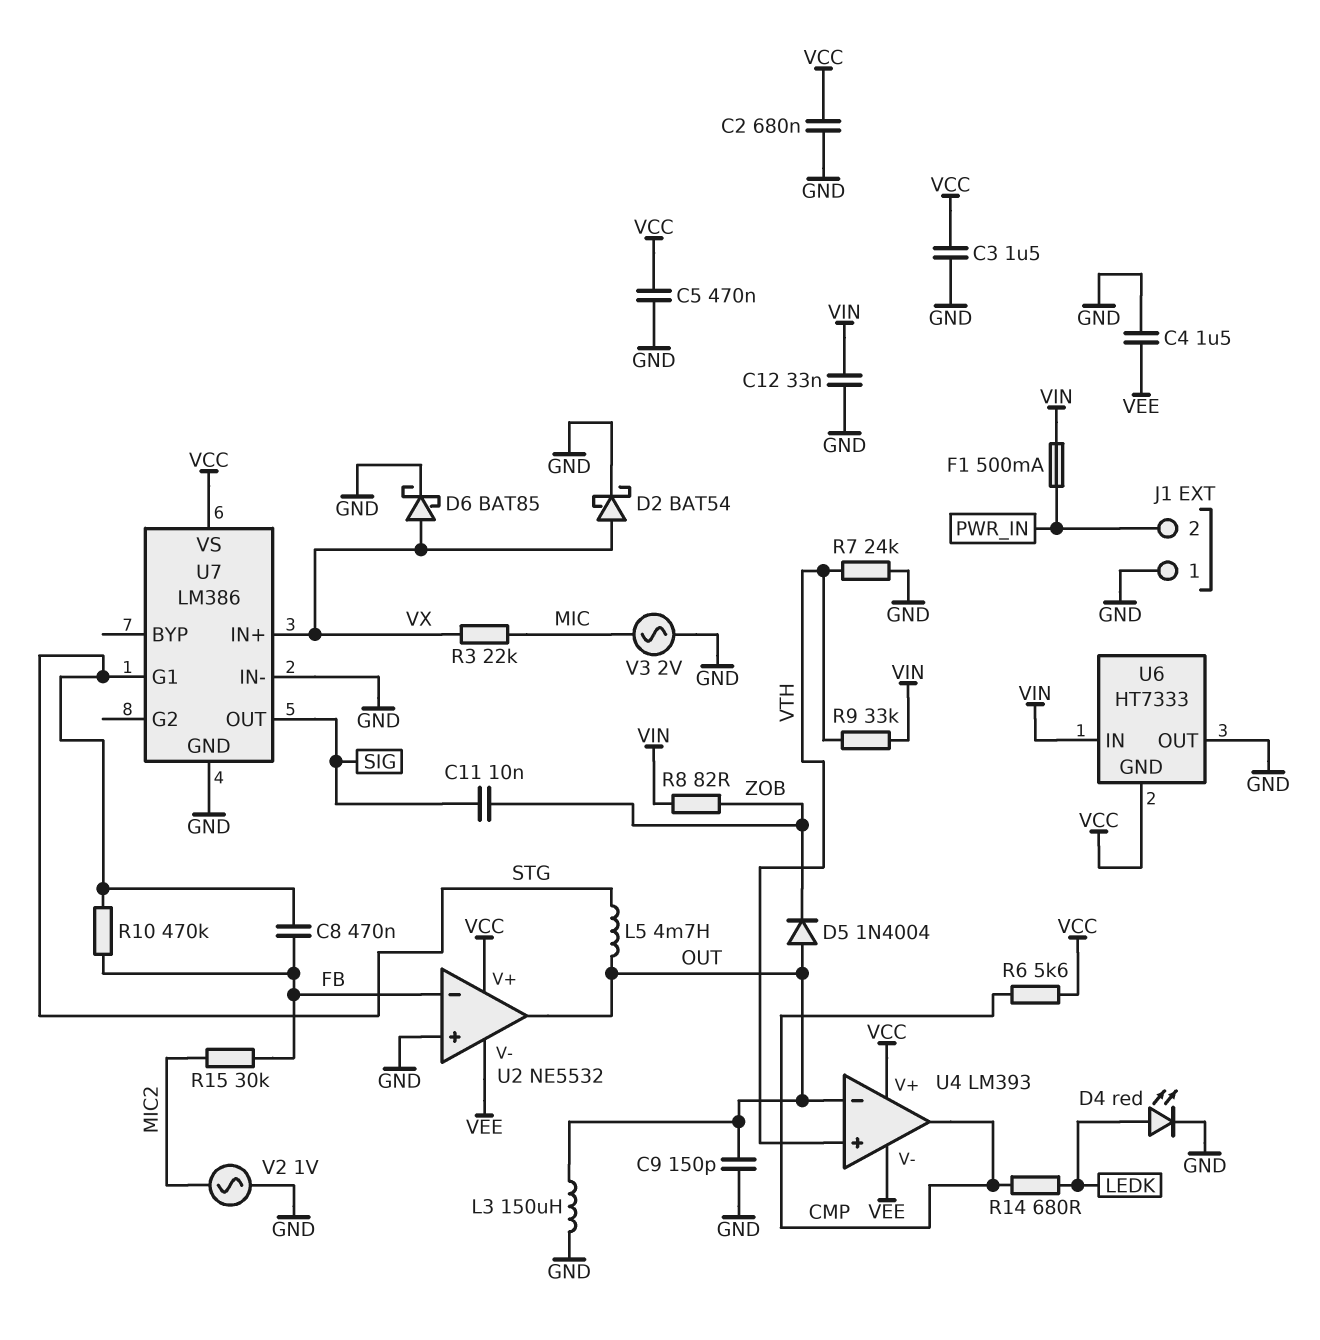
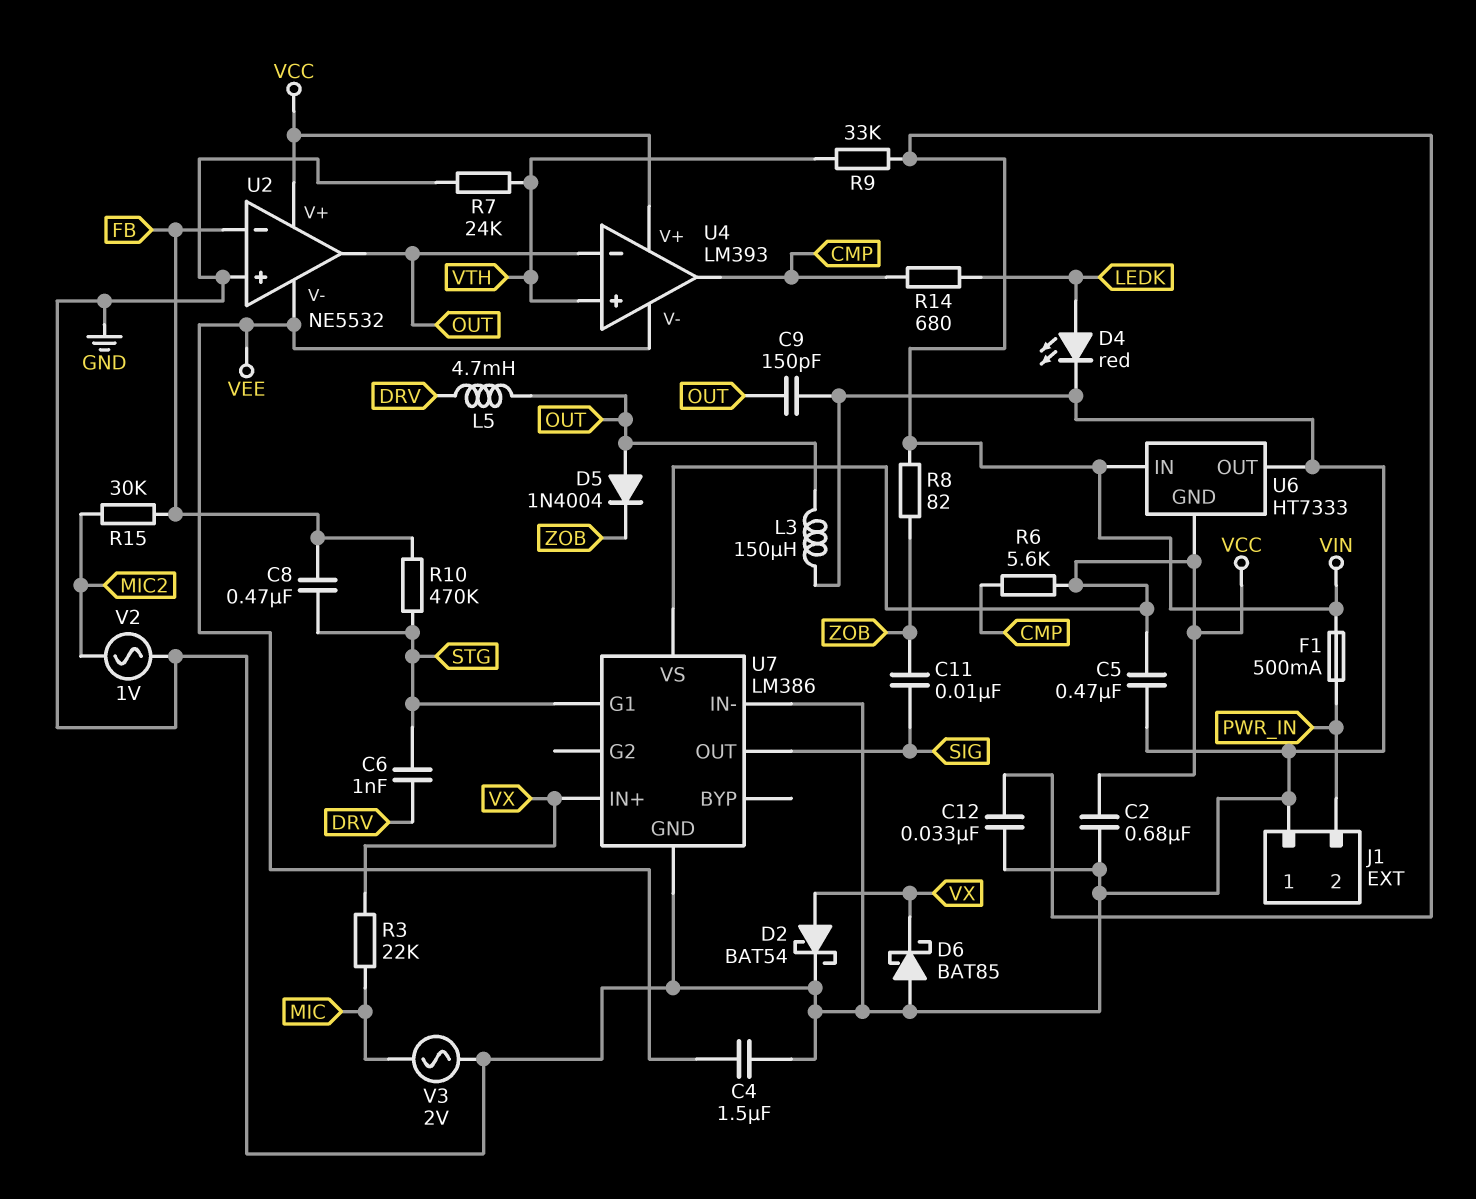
C3: 1.5uF (GND, VCC) -> none
C6: none -> 1nF (DRV, STG)
D6: schottky BAT85 (A VX, K GND) -> schottky BAT85 (A GND, K VX)
L5: 4.7mH (OUT, STG) -> 4.7mH (DRV, OUT)

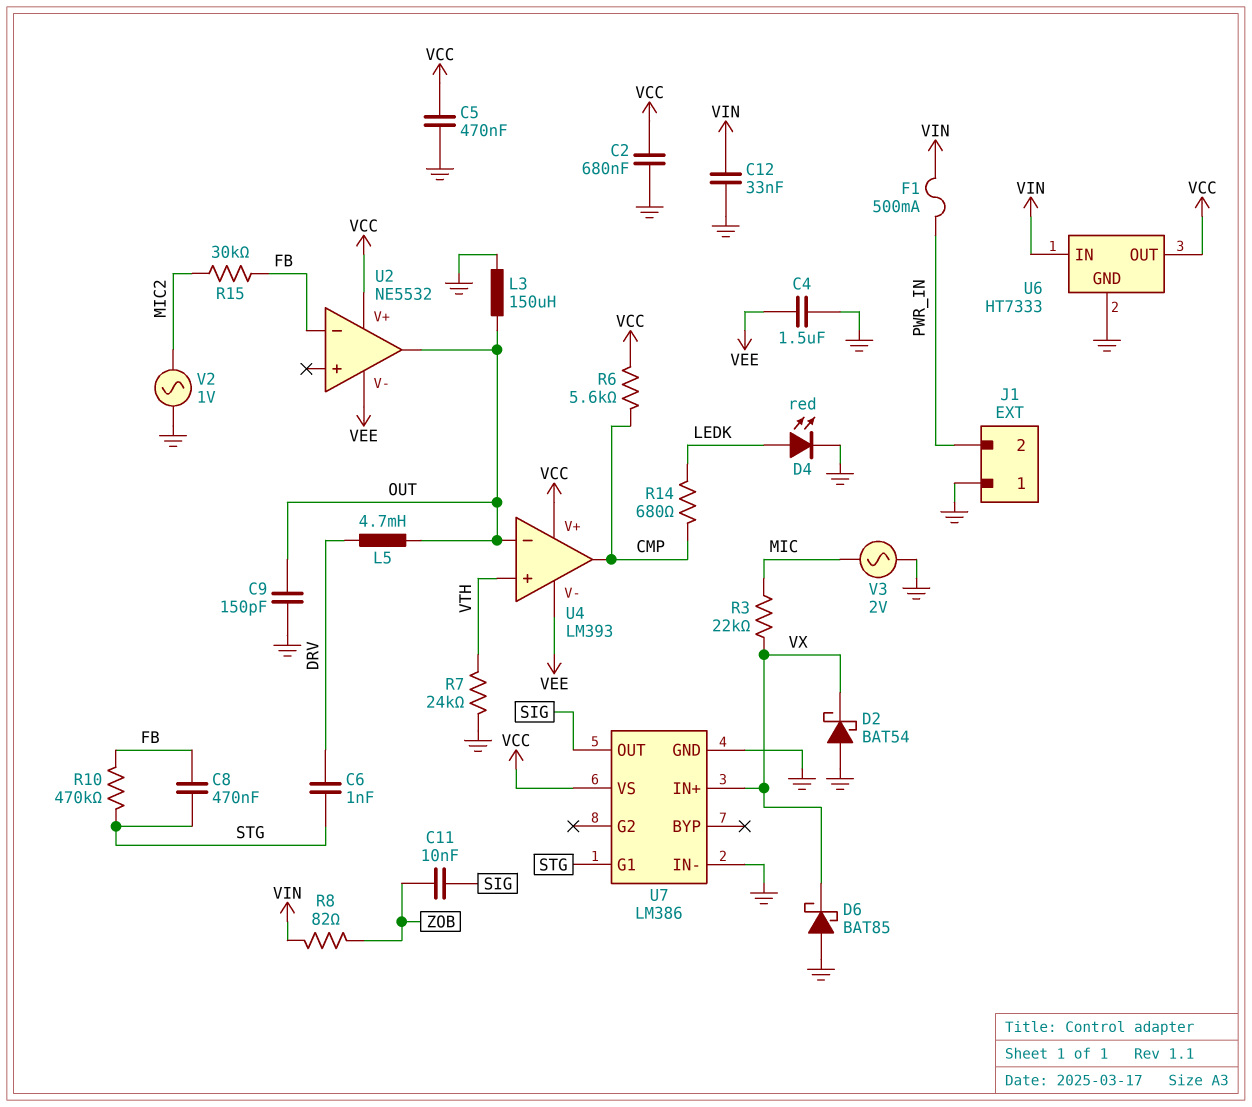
D2: schottky BAT54 (A VX, K GND) -> schottky BAT54 (A GND, K VX)
D5: diode 1N4004 (A OUT, K ZOB) -> none
R9: 33k (VIN, VTH) -> none
U2 pin in+: GND -> none
U6 pin GND: VCC -> GND
U6 pin OUT: GND -> VCC

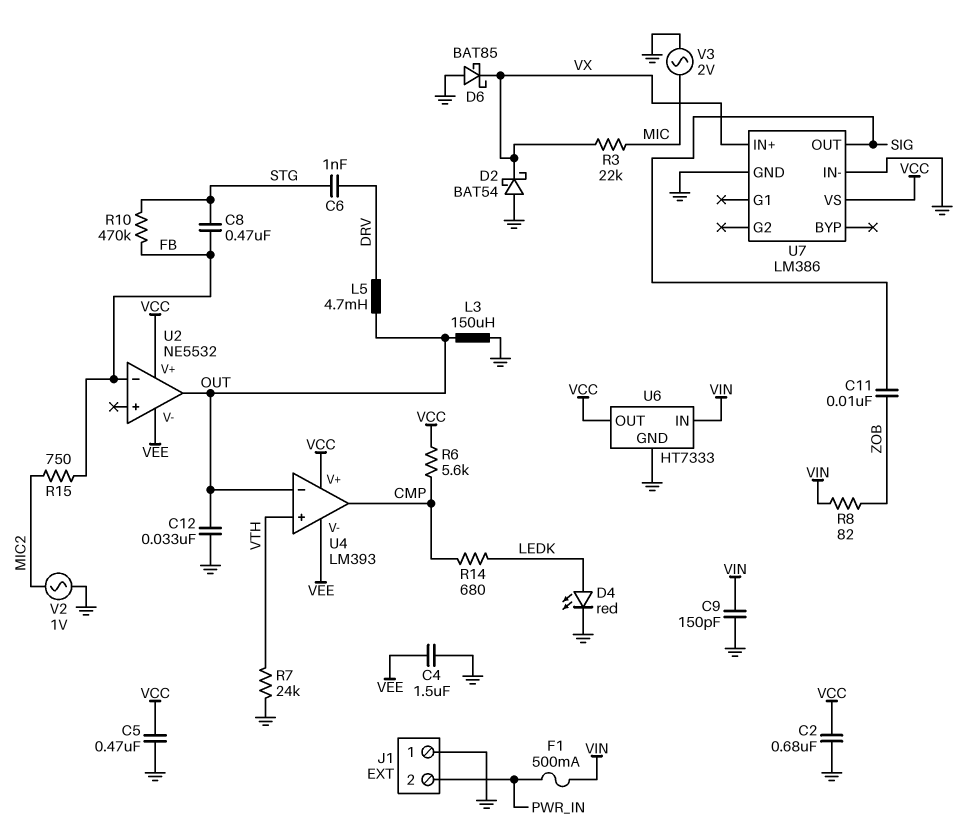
C9: 150pF (GND, OUT) -> 150pF (GND, VIN)
C12: 33nF (GND, VIN) -> 33nF (GND, OUT)
R15: 30k (FB, MIC2) -> 750 (FB, MIC2)
U7 pin G1: STG -> none

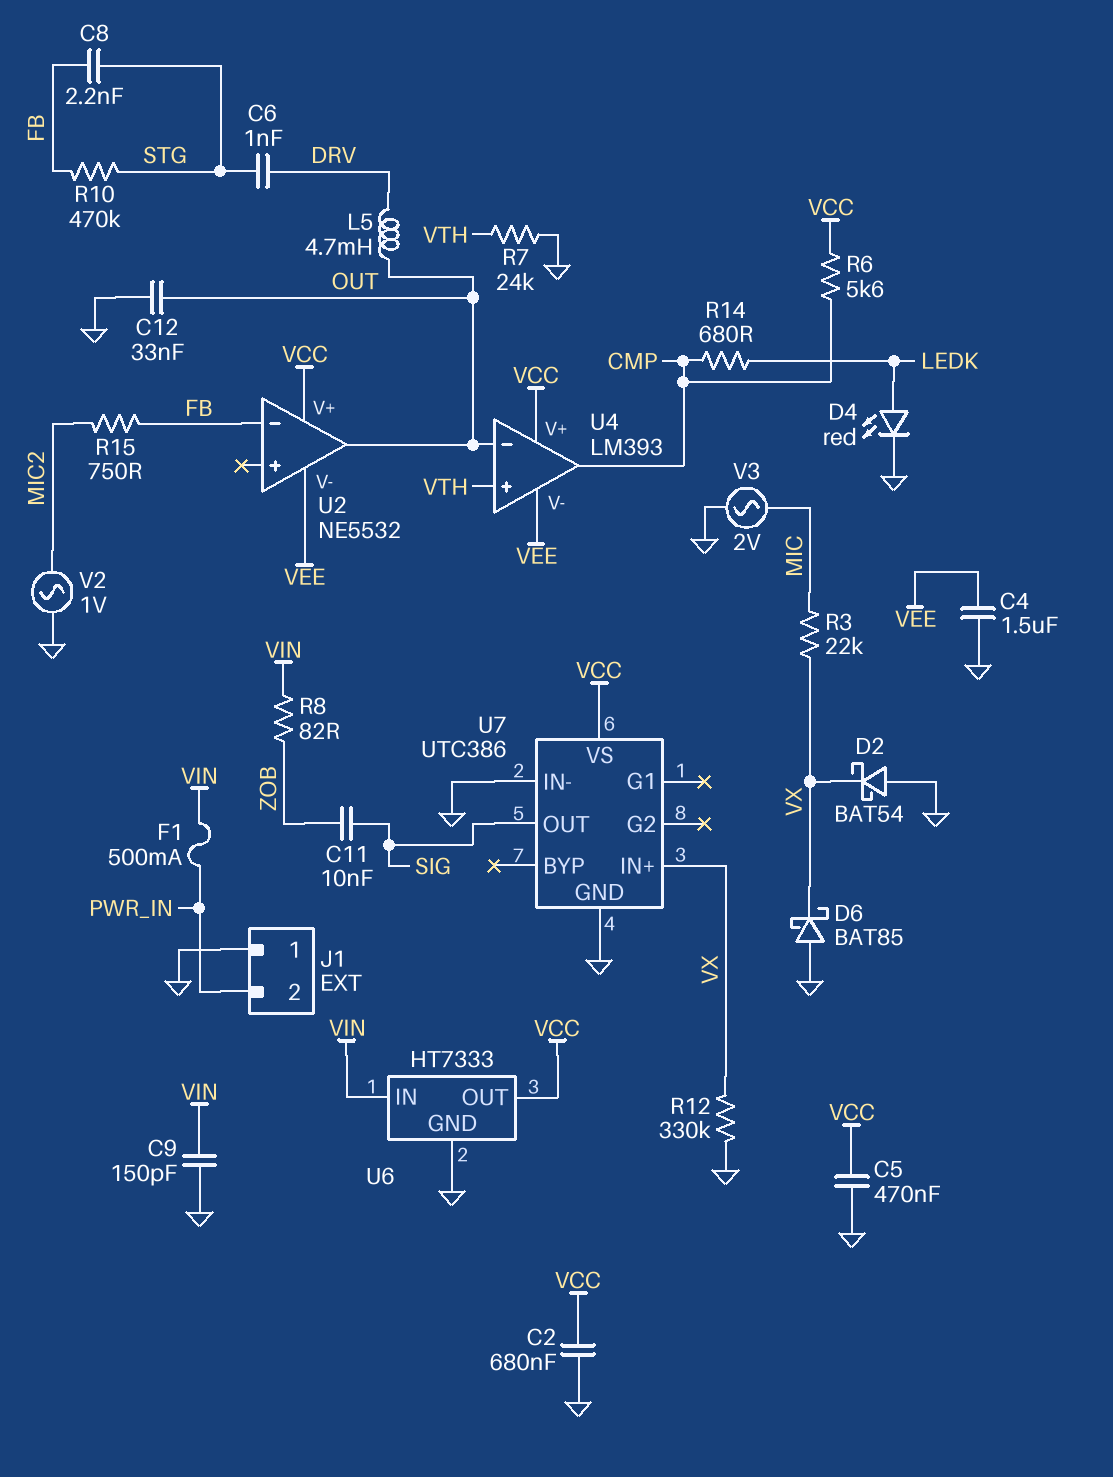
C8: 470nF (FB, STG) -> 2.2nF (FB, STG)
L3: 150uH (GND, OUT) -> none
R12: none -> 330k (GND, VX)
U7: LM386 -> UTC386

